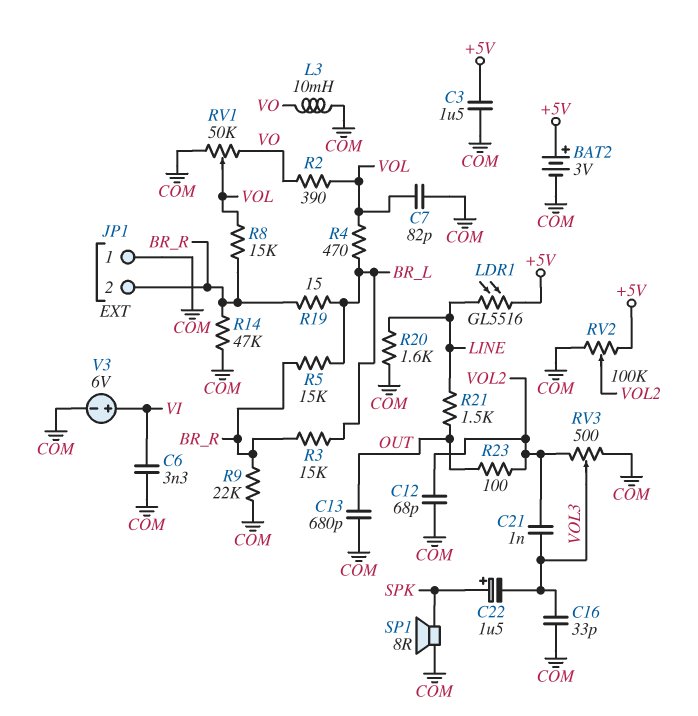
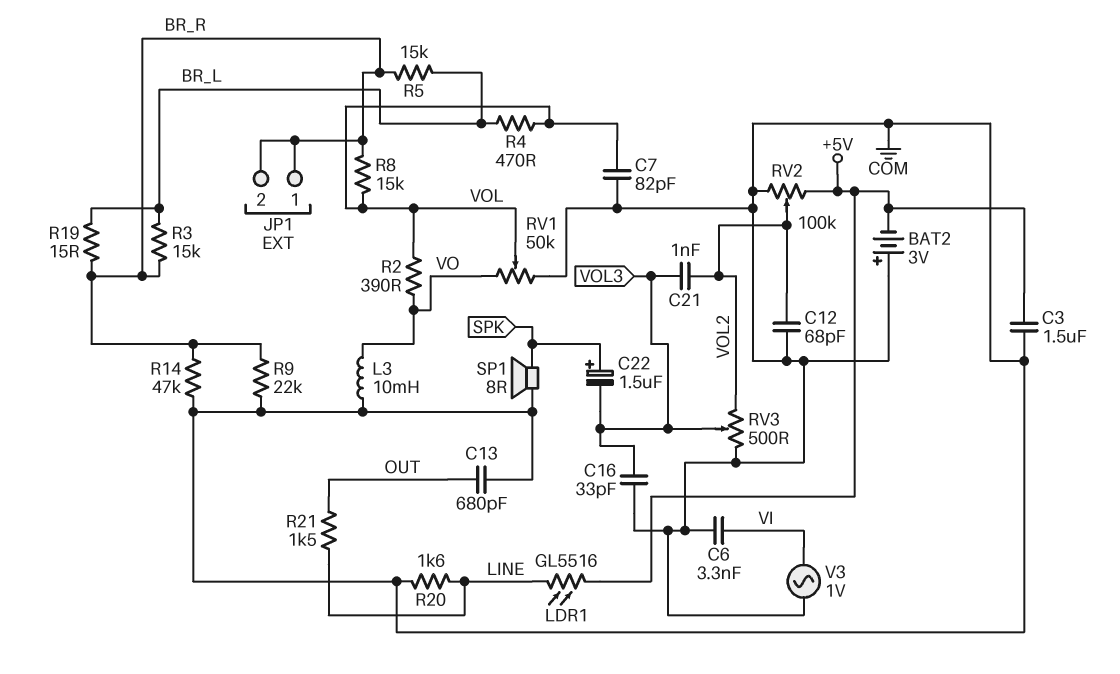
BAT2: 3V (plus +5V, minus COM) -> 3V (plus COM, minus +5V)
JP1 pin 1: COM -> BR_R
R23: 100 (OUT, VOL2) -> none
V3: 6V (plus VI, minus COM) -> AC 1V (COM, VI)

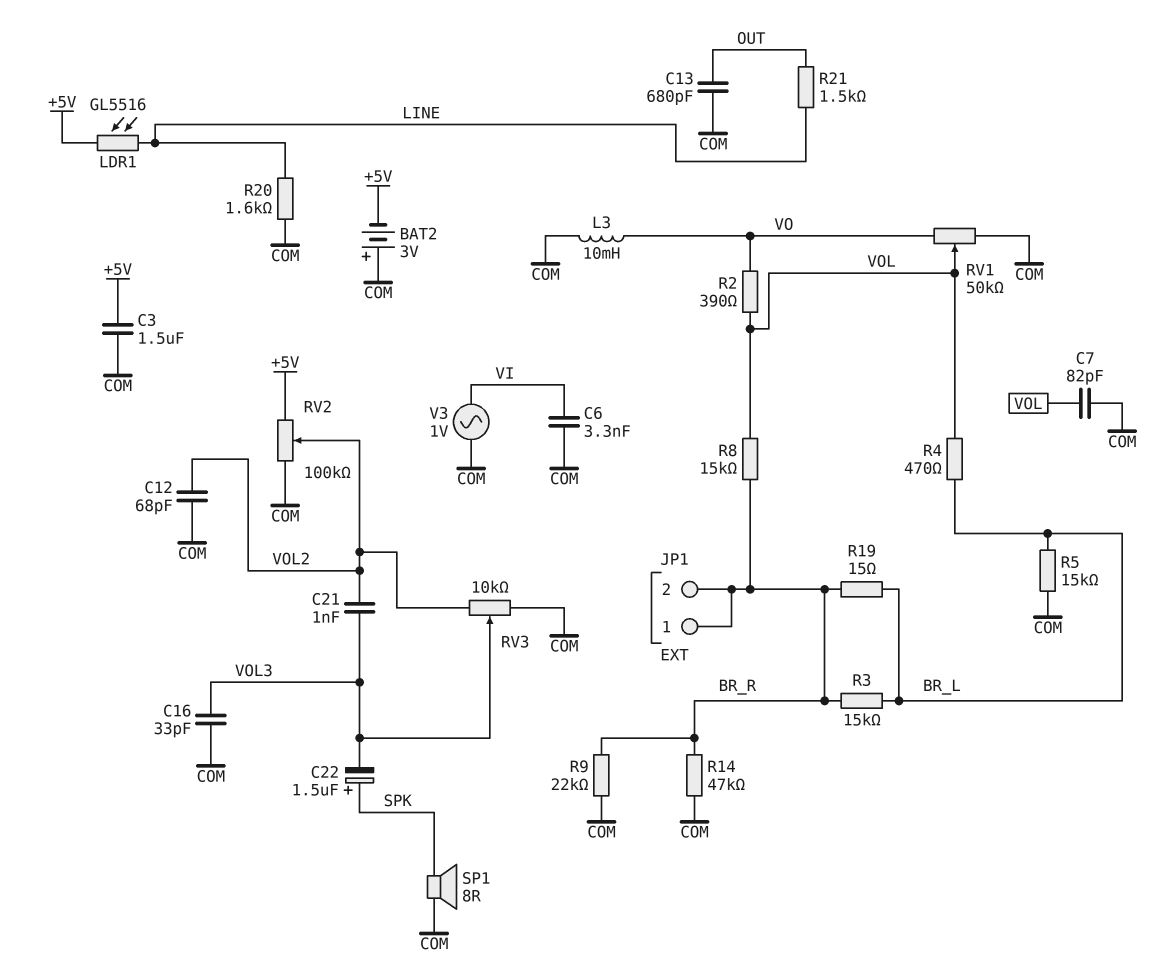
R5: 15k (BR_L, BR_R) -> 15k (BR_L, COM)
RV3: 500 (COM, VOL2, wiper VOL3) -> 10k (COM, VOL2, wiper VOL3)

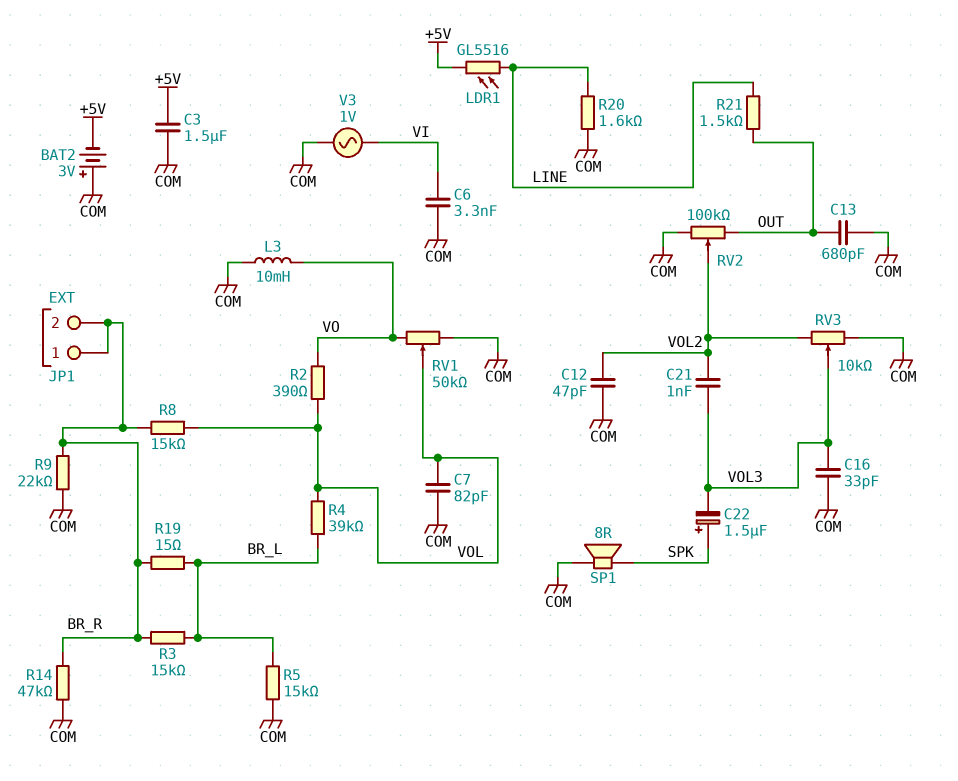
C12: 68pF (COM, VOL2) -> 47pF (COM, VOL2)
R4: 470 (BR_L, VOL) -> 39k (BR_L, VOL)
RV2: 100k (+5V, COM, wiper VOL2) -> 100k (COM, OUT, wiper VOL2)

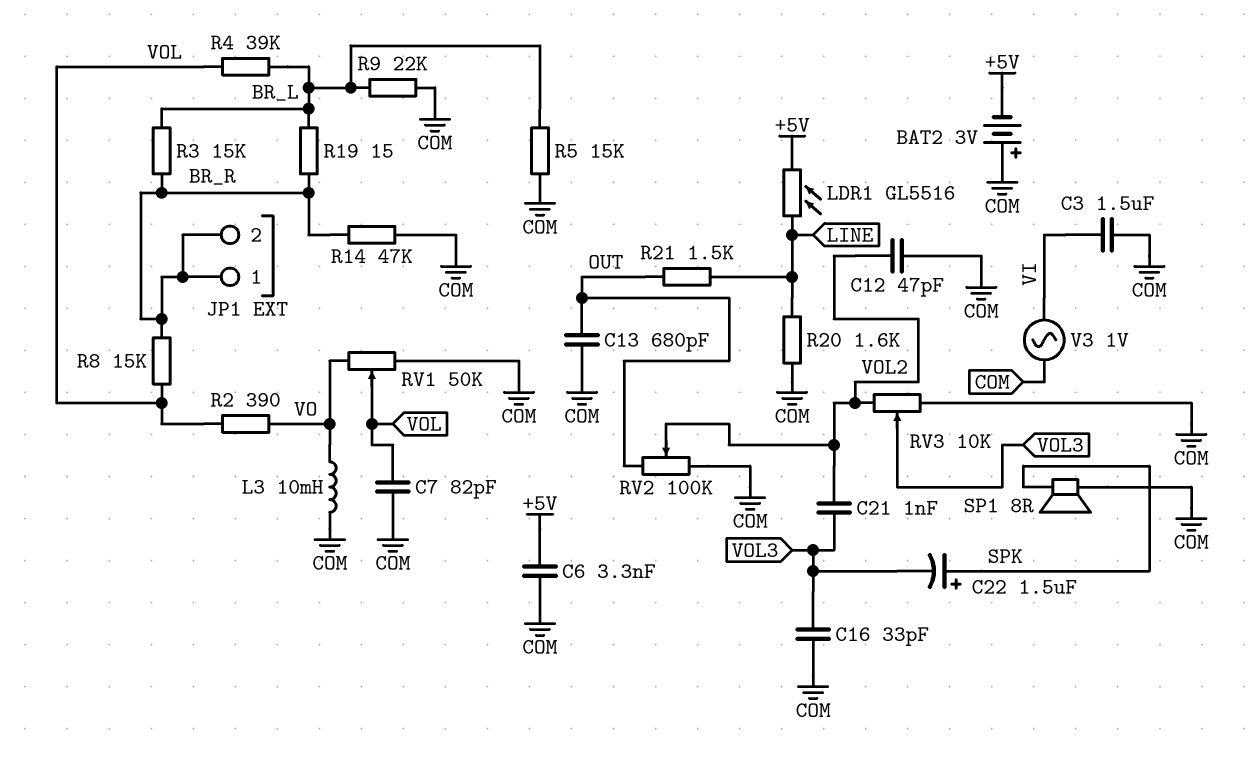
C3: 1.5uF (+5V, COM) -> 1.5uF (COM, VI)
C6: 3.3nF (COM, VI) -> 3.3nF (+5V, COM)
R9: 22k (BR_R, COM) -> 22k (BR_L, COM)

